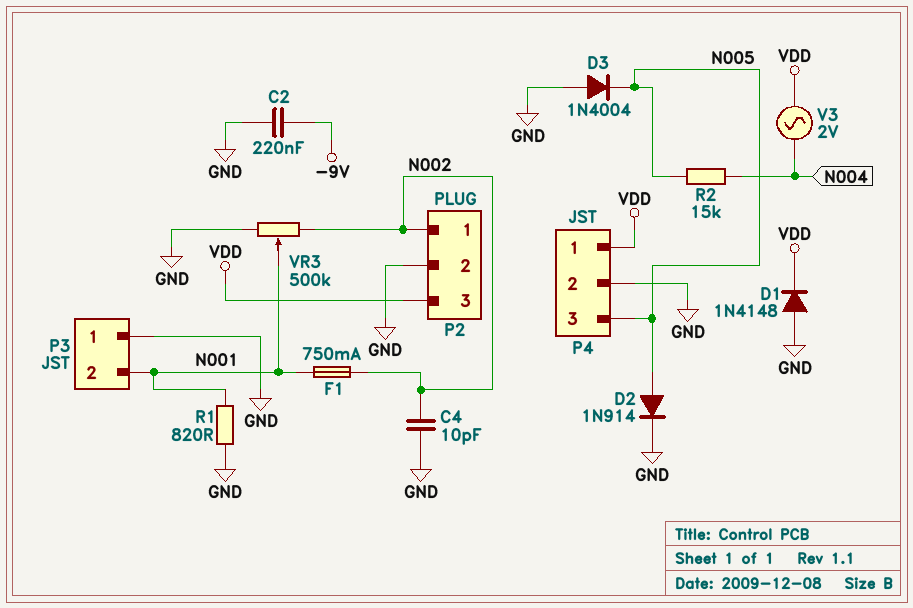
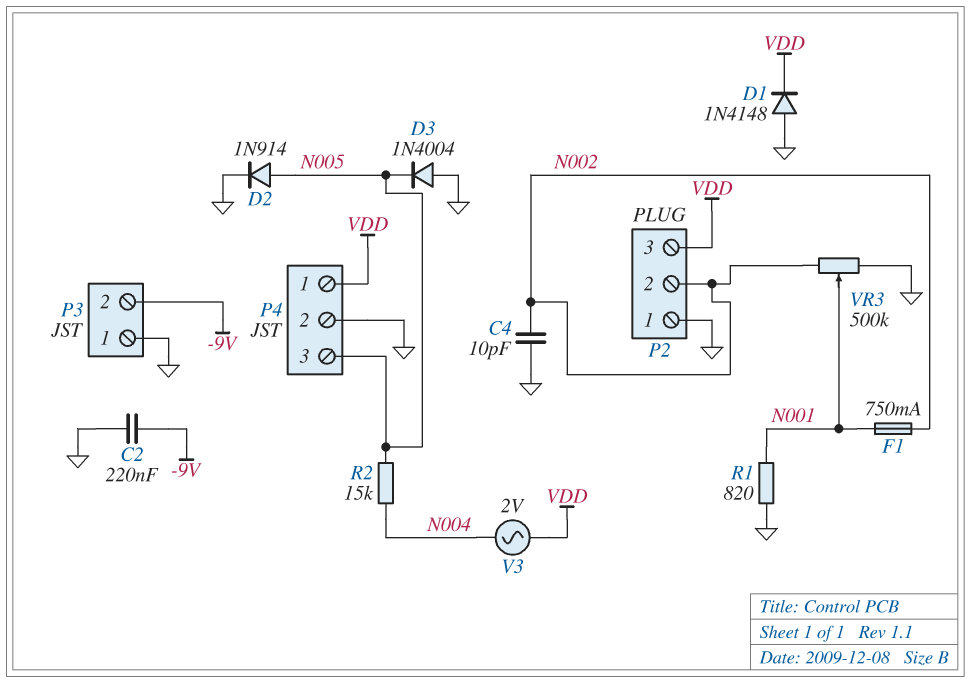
P2 pin 1: N002 -> GND
P2 pin 2: GND -> N002
P3 pin 2: N001 -> -9V

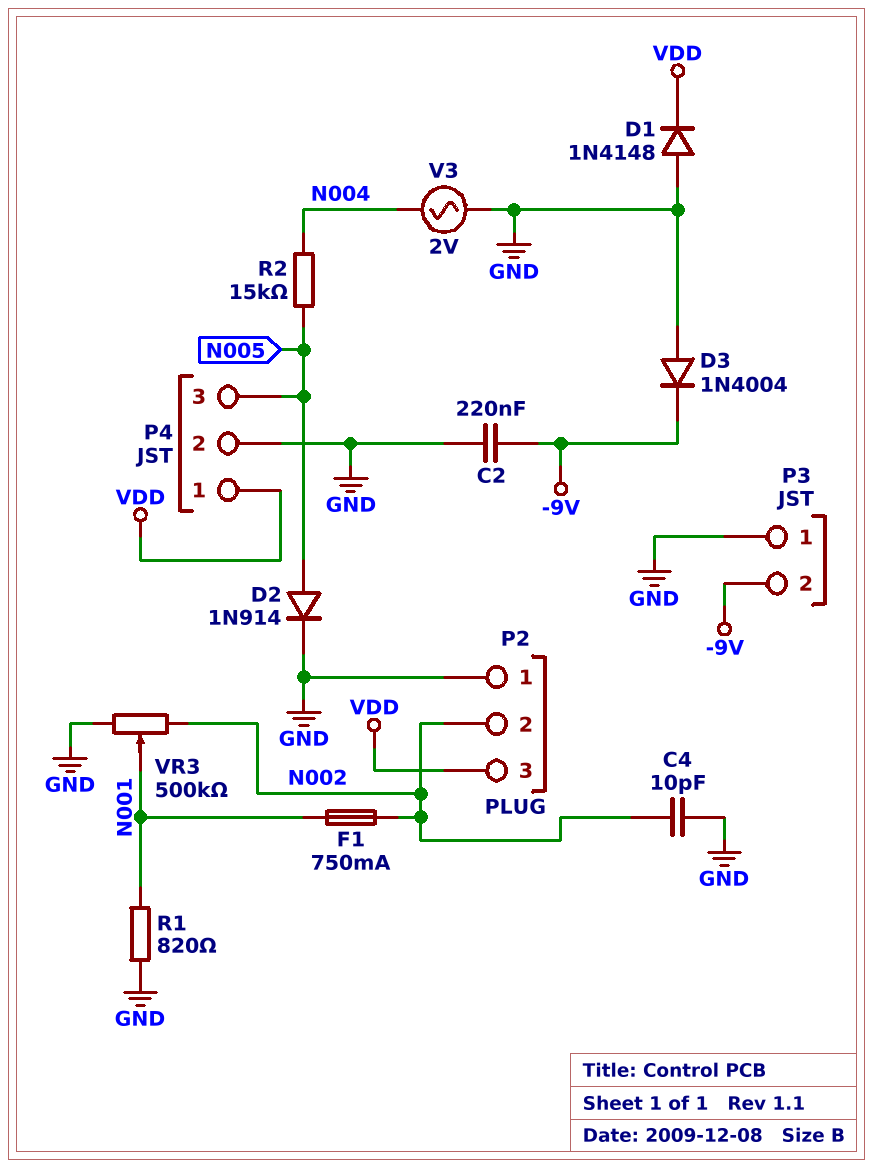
D3: diode 1N4004 (A GND, K N005) -> diode 1N4004 (A GND, K -9V)
V3: AC 2V (N004, VDD) -> AC 2V (GND, N004)

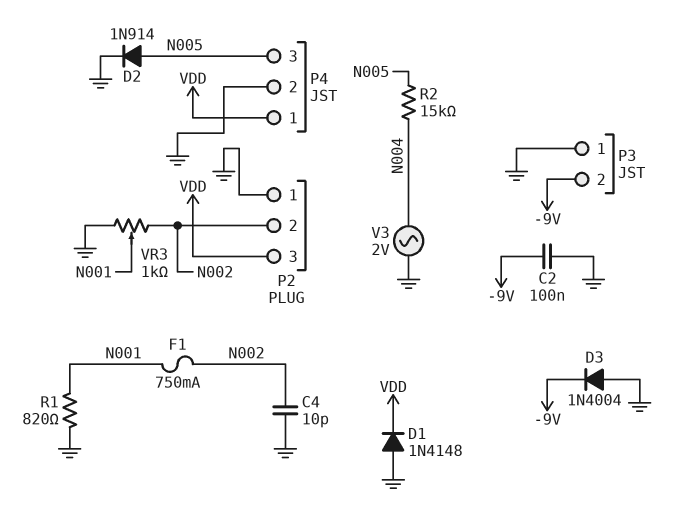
C2: 220nF (-9V, GND) -> 100nF (-9V, GND)
VR3: 500k (GND, N002, wiper N001) -> 1k (GND, N002, wiper N001)

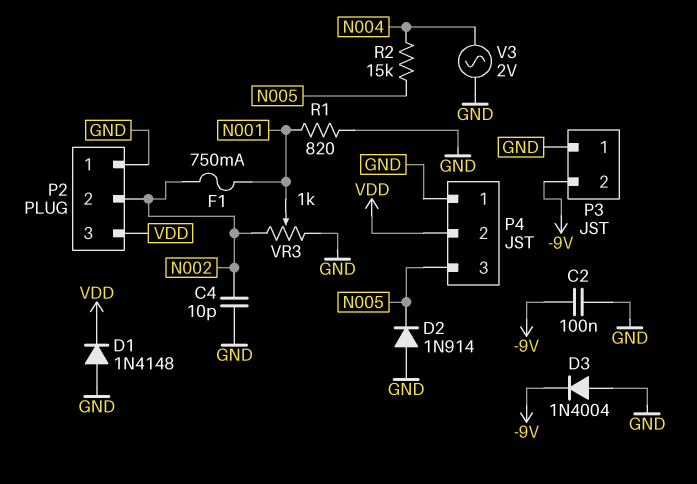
D2: diode 1N914 (A N005, K GND) -> diode 1N914 (A GND, K N005)
P4 pin 1: VDD -> GND
P4 pin 2: GND -> VDD

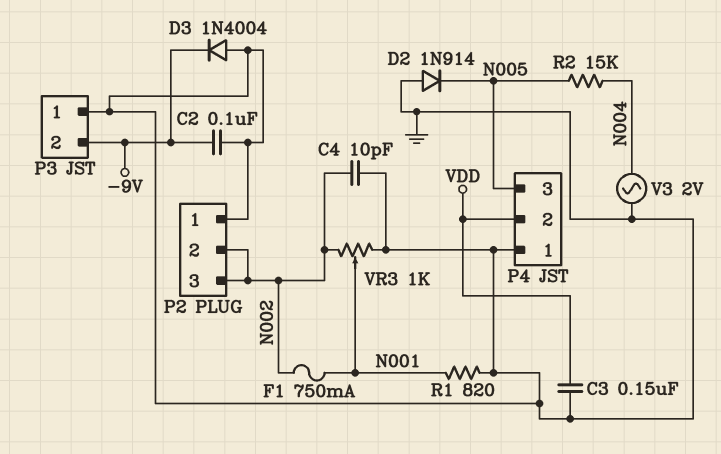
C3: none -> 150nF (GND, VDD)
D1: diode 1N4148 (A GND, K VDD) -> none
P2 pin 3: VDD -> N002

